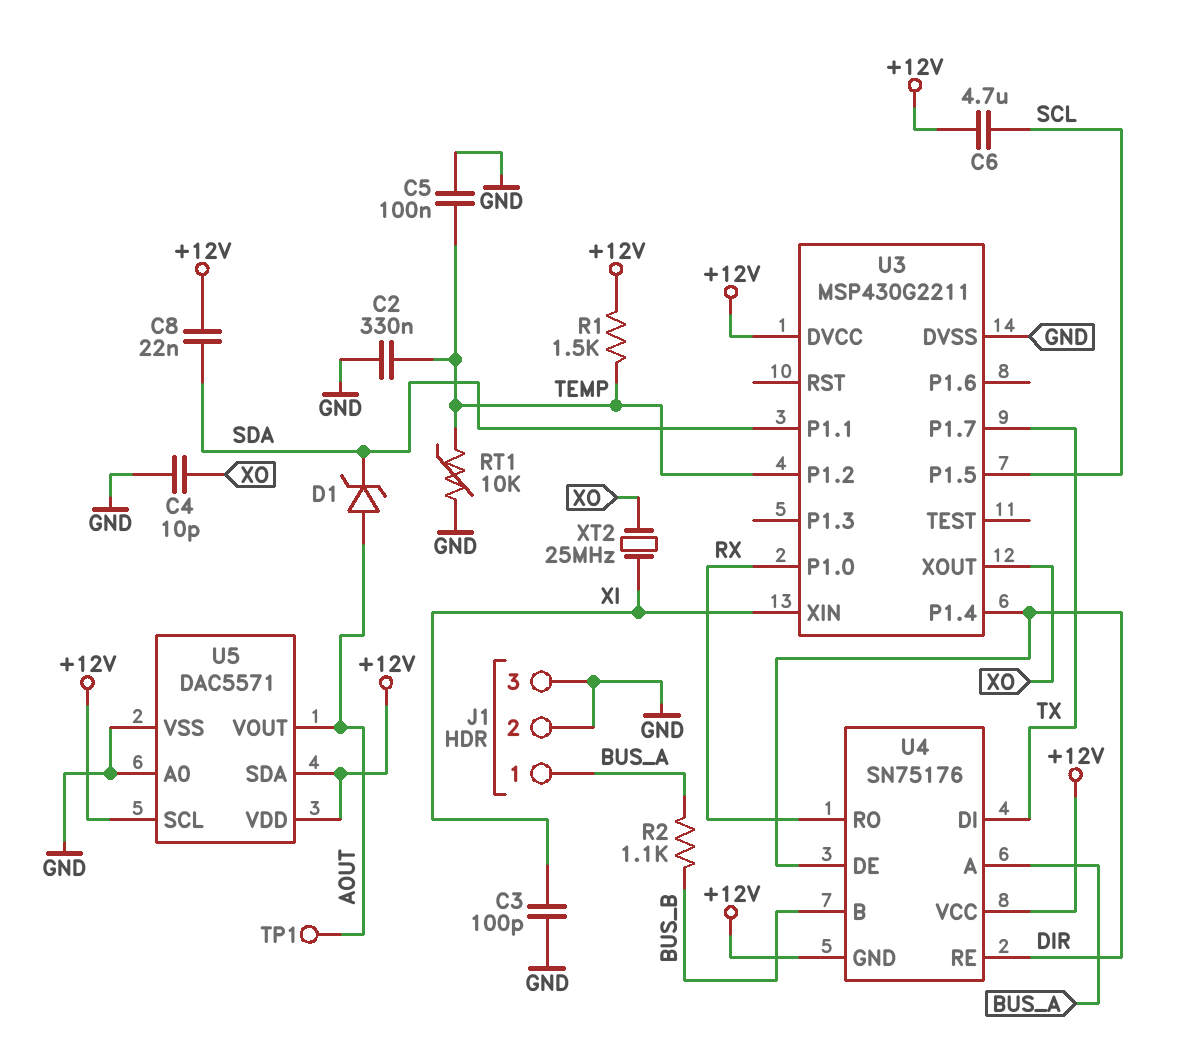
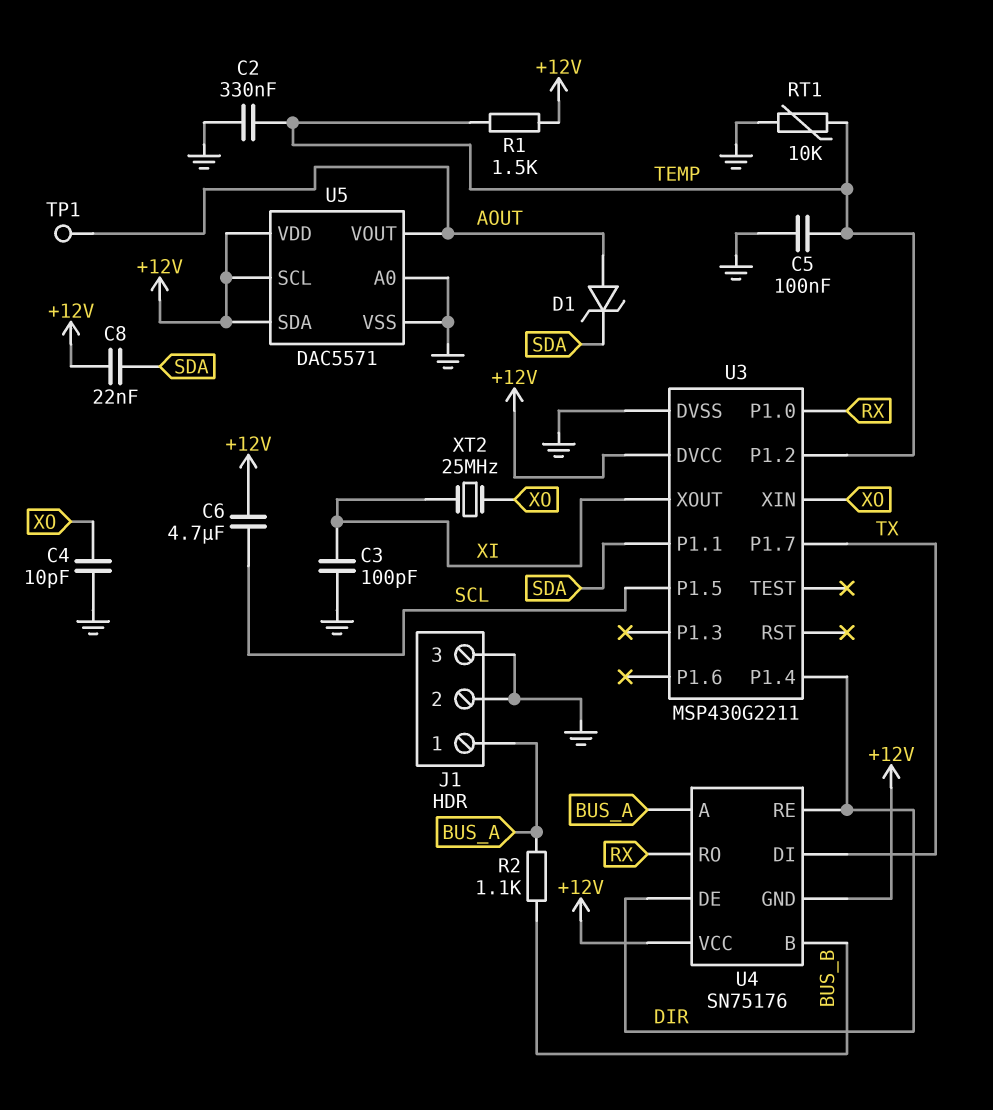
U3 pin XIN: XI -> XO
U3 pin XOUT: XO -> XI

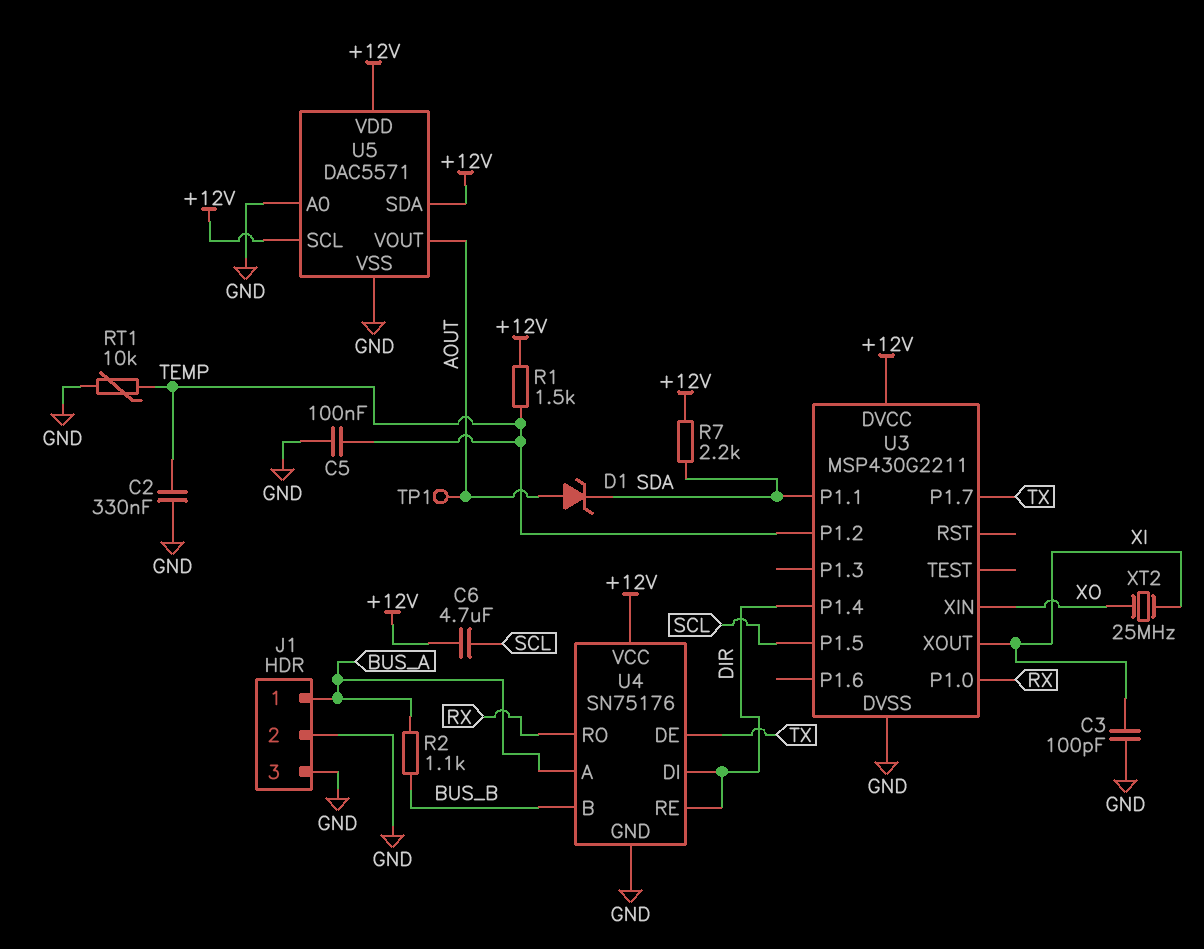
C4: 10pF (GND, XO) -> none
C8: 22nF (+12V, SDA) -> none
R7: none -> 2.2k (+12V, SDA)
U4 pin DE: DIR -> TX
U4 pin DI: TX -> DIR
U4 pin GND: +12V -> GND

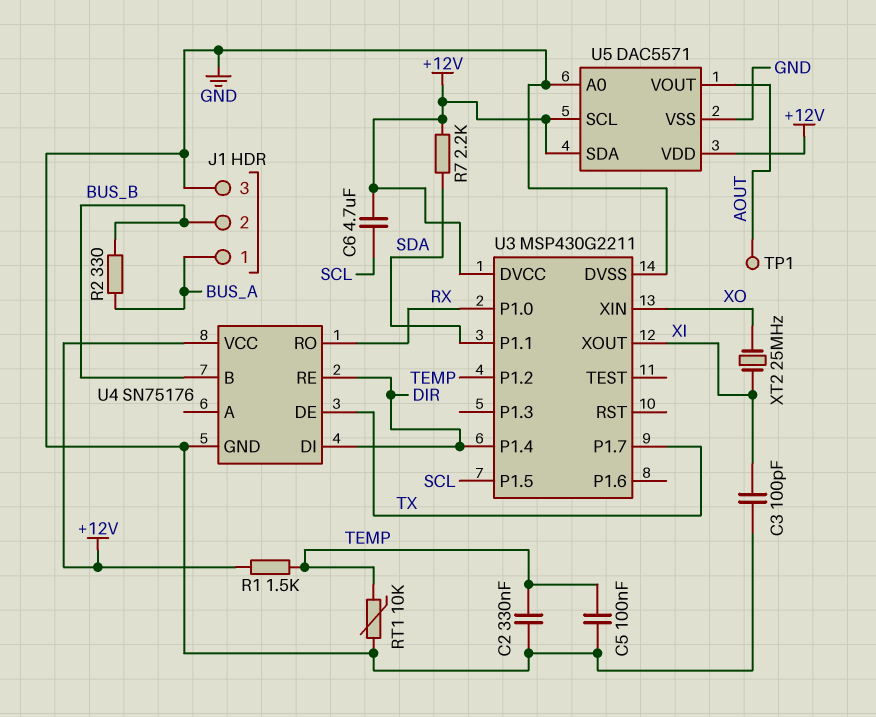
D1: zener (A AOUT, K SDA) -> none
J1 pin 2: GND -> BUS_B
R2: 1.1k (BUS_A, BUS_B) -> 330 (BUS_A, BUS_B)
U4 pin A: BUS_A -> none

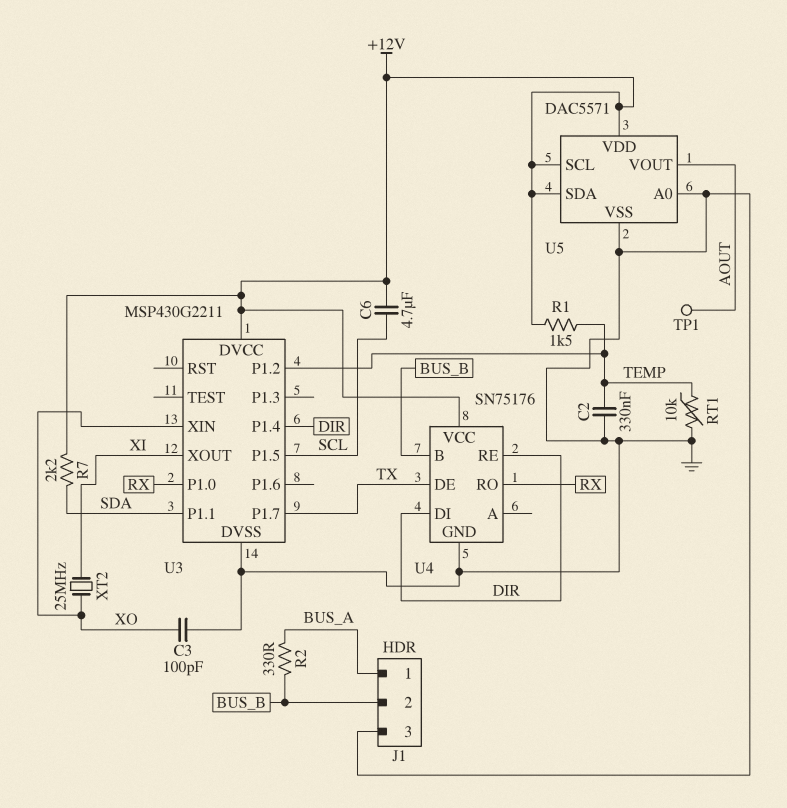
C3: 100pF (GND, XI) -> 100pF (GND, XO)
C5: 100nF (GND, TEMP) -> none

